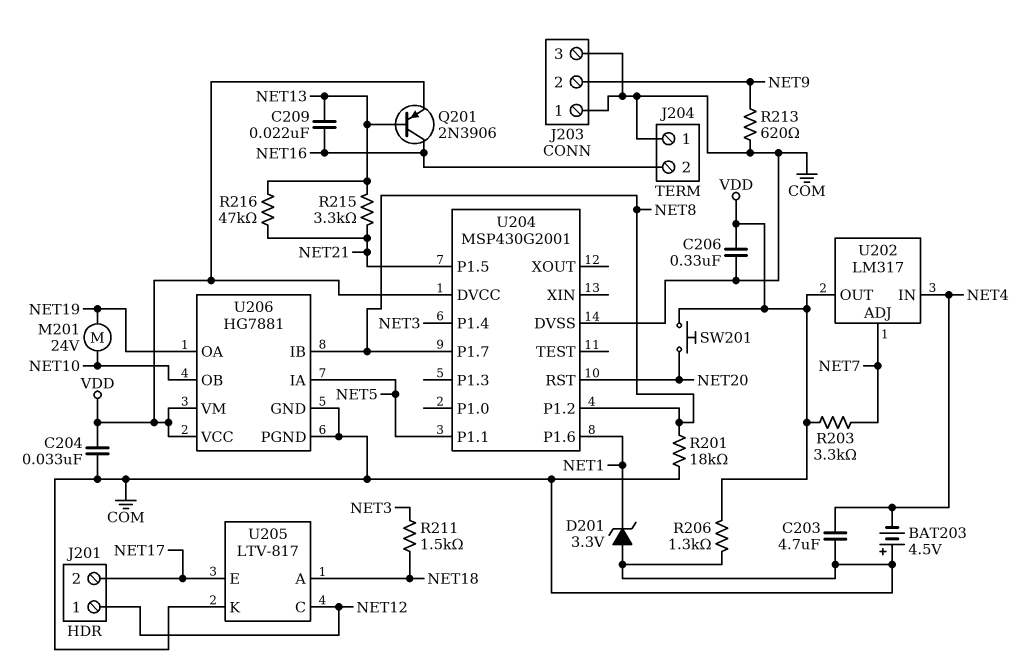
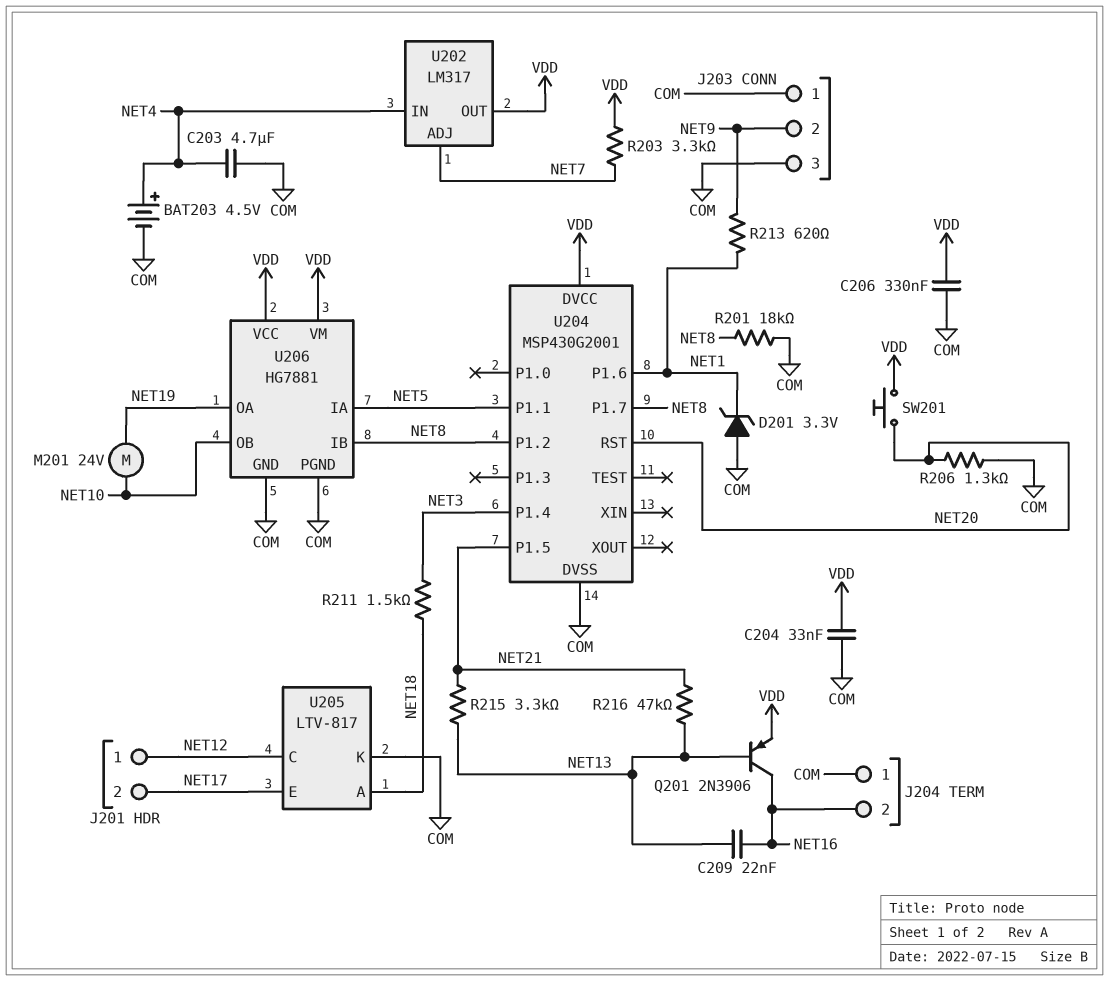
BAT203: 4.5V (plus COM, minus NET4) -> 4.5V (plus NET4, minus COM)
R206: 1.3k (COM, VDD) -> 1.3k (COM, NET20)
R213: 620 (COM, NET9) -> 620 (NET1, NET9)

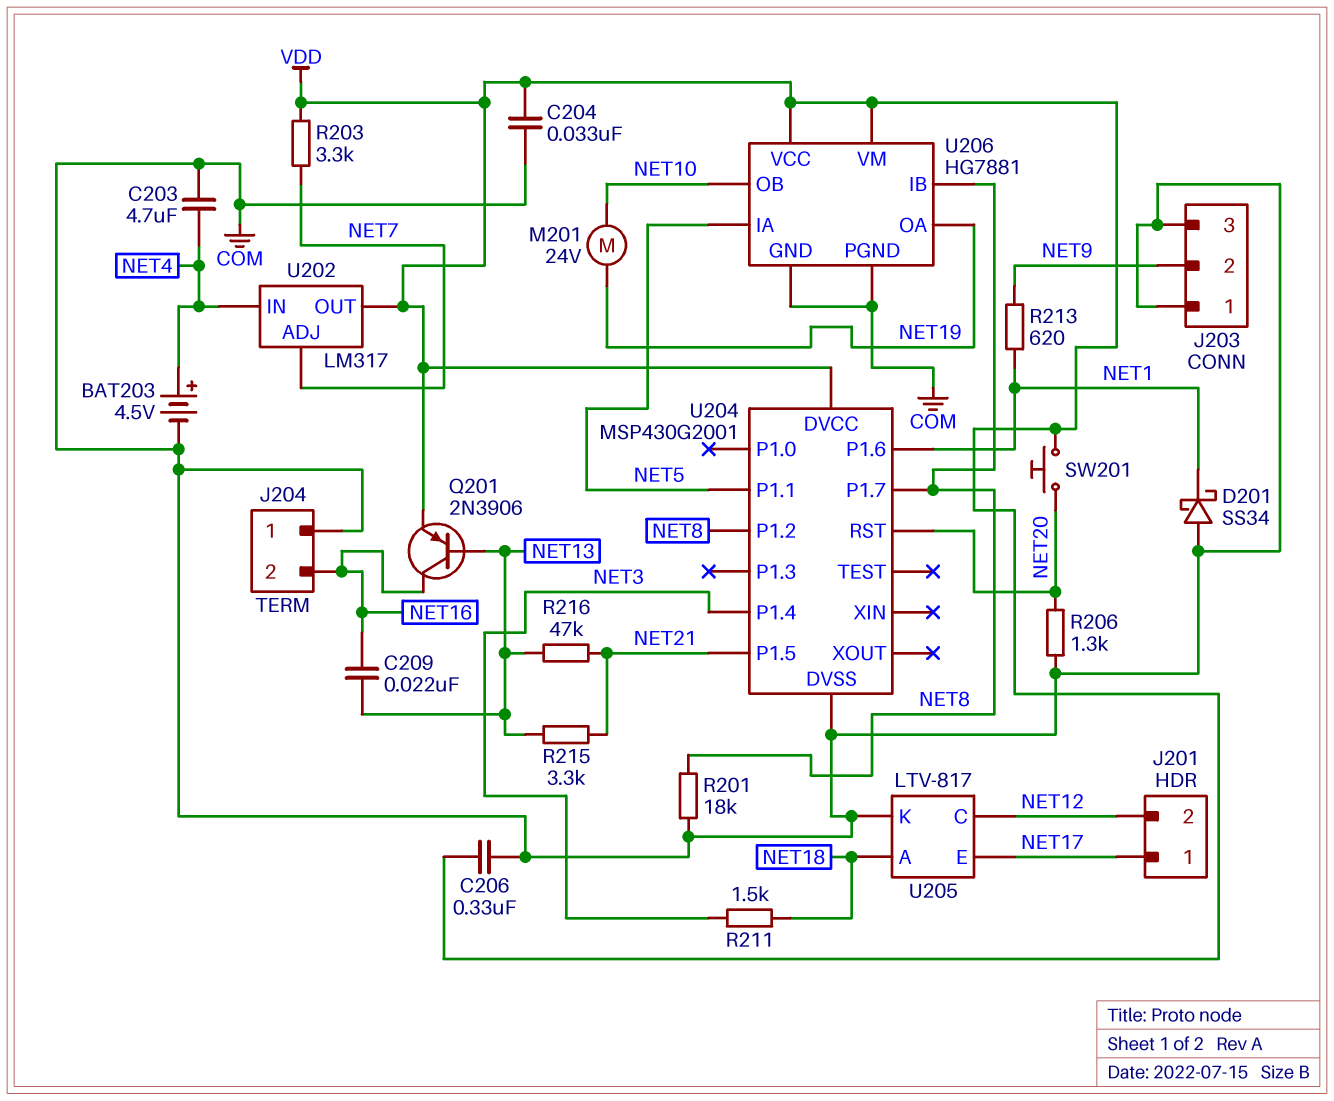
D201: zener 3.3V (A COM, K NET1) -> schottky SS34 (A COM, K NET1)
J201 pin 1: NET12 -> NET17
J201 pin 2: NET17 -> NET12

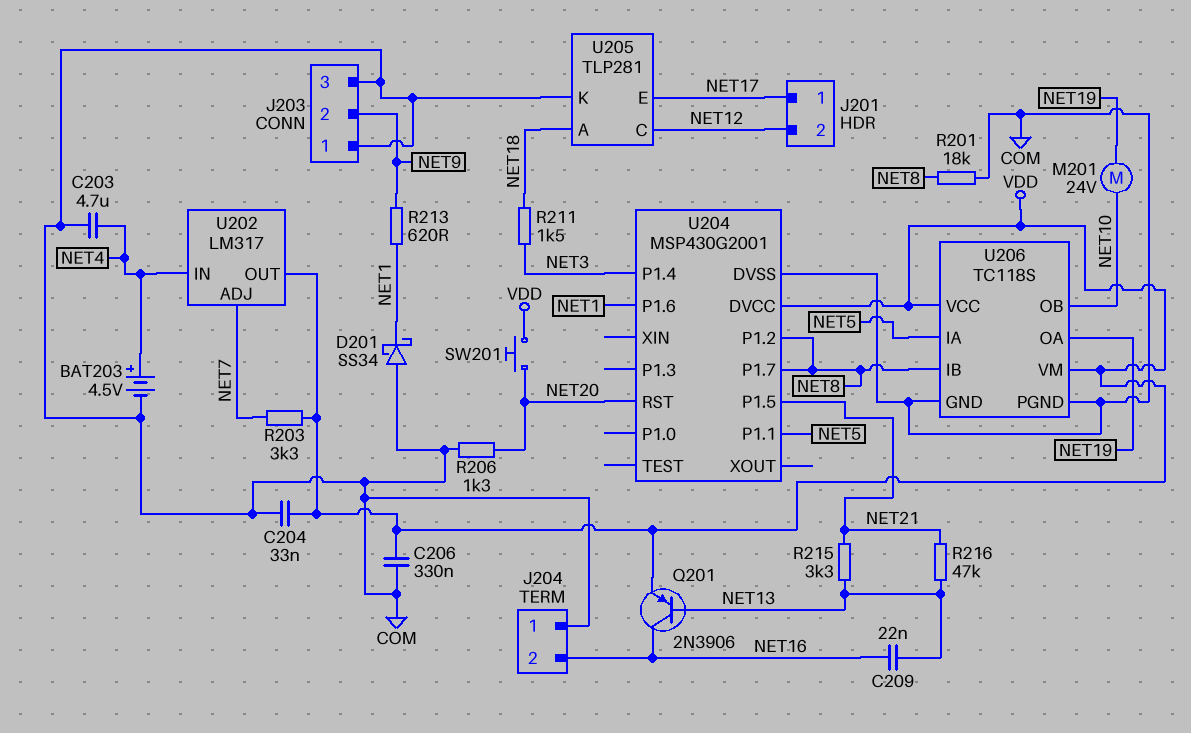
U205: LTV-817 -> TLP281
U206: HG7881 -> TC118S

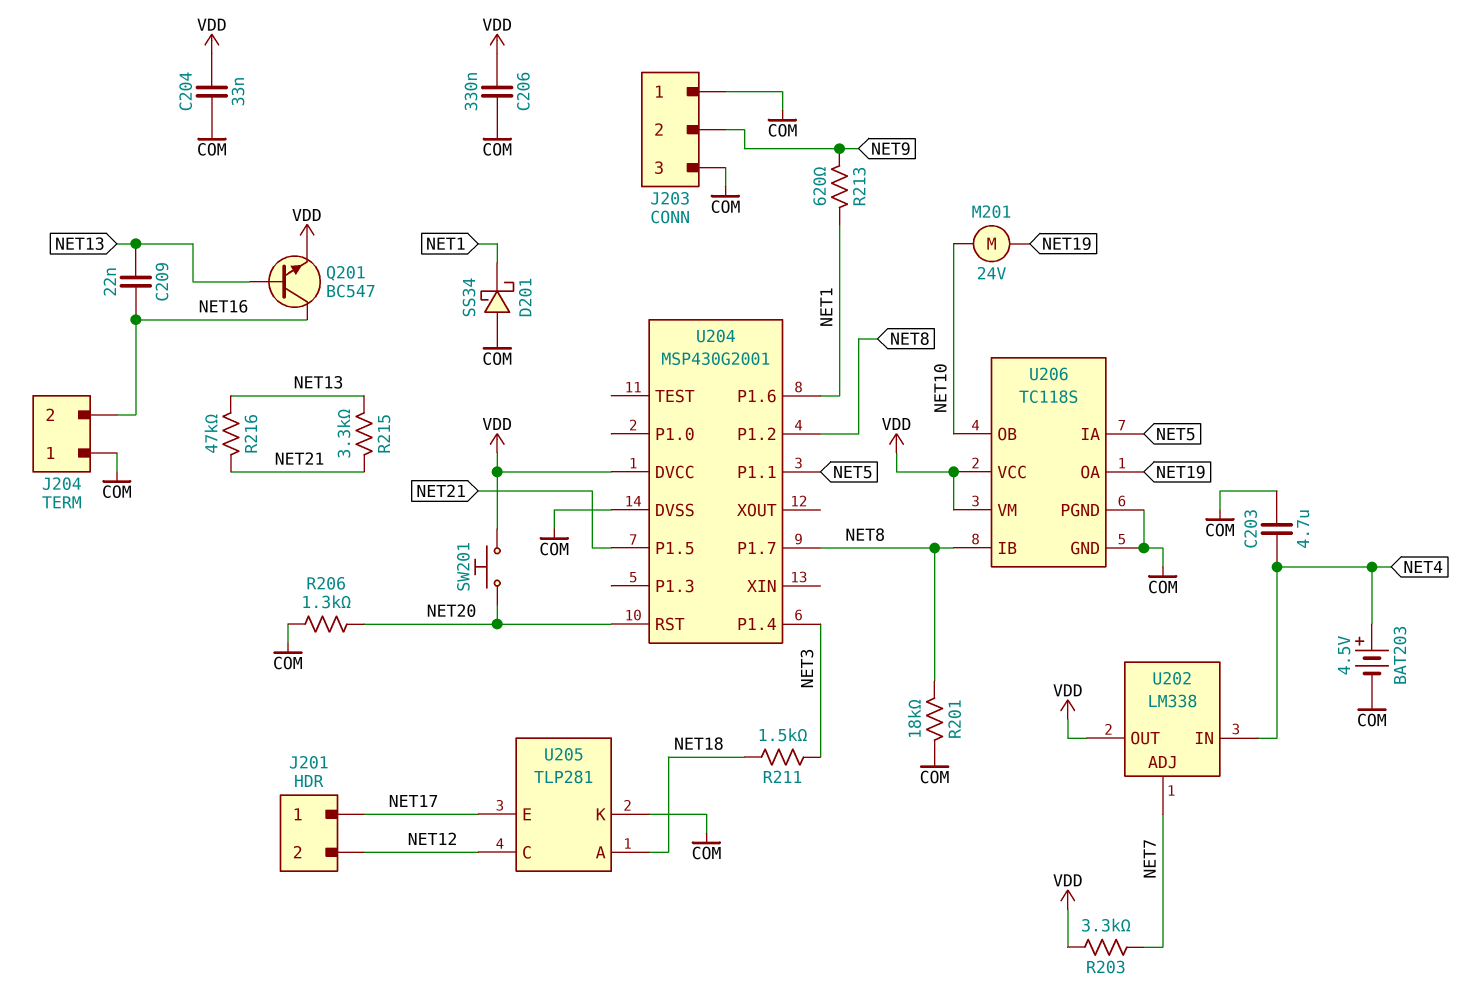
Q201: PNP 2N3906 (B NET13, C NET16, E VDD) -> NPN BC547 (B NET13, C NET16, E VDD)
U202: LM317 -> LM338

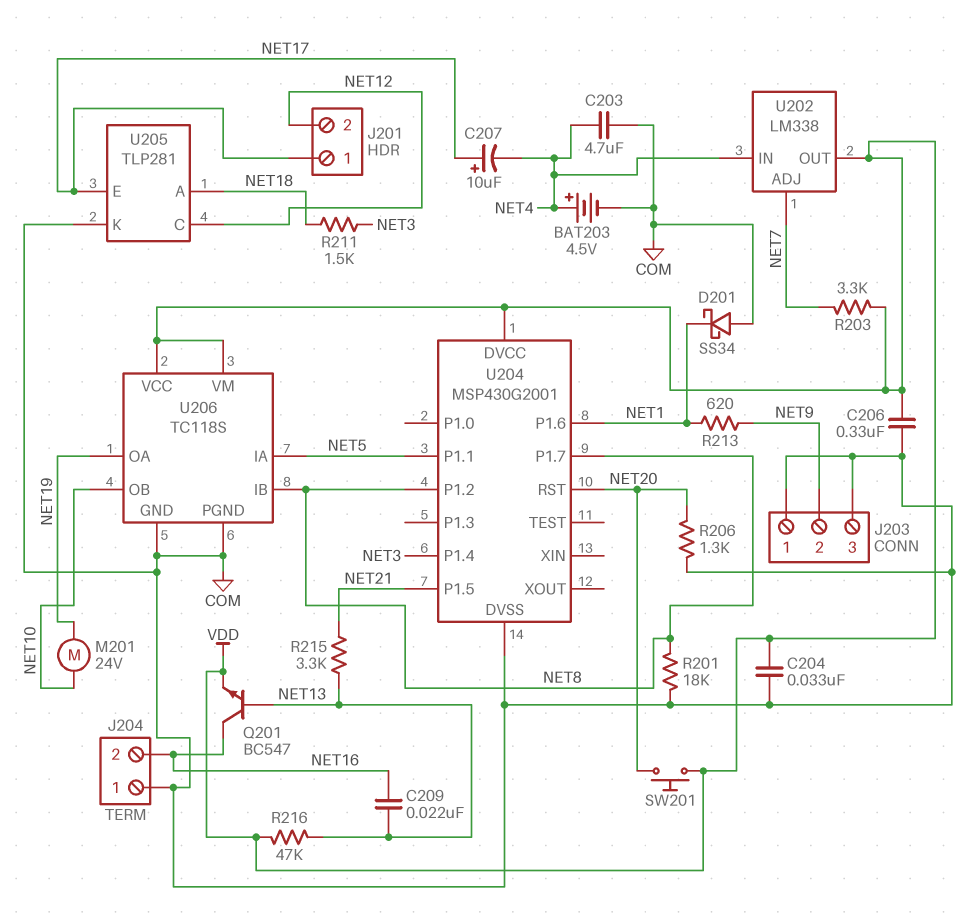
C207: none -> 10uF (plus NET17, minus NET4)
R216: 47k (NET13, NET21) -> 47k (NET13, VDD)

